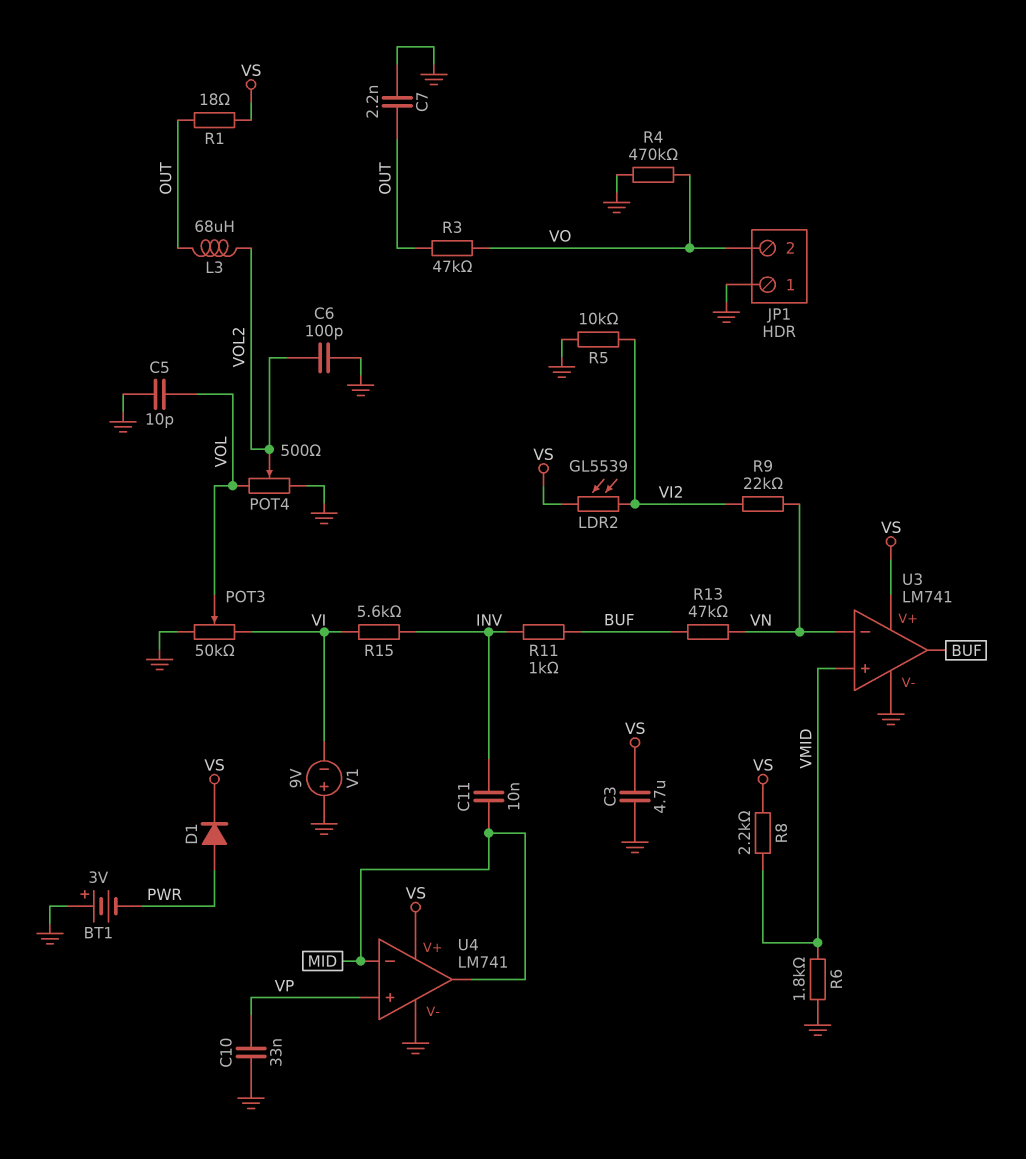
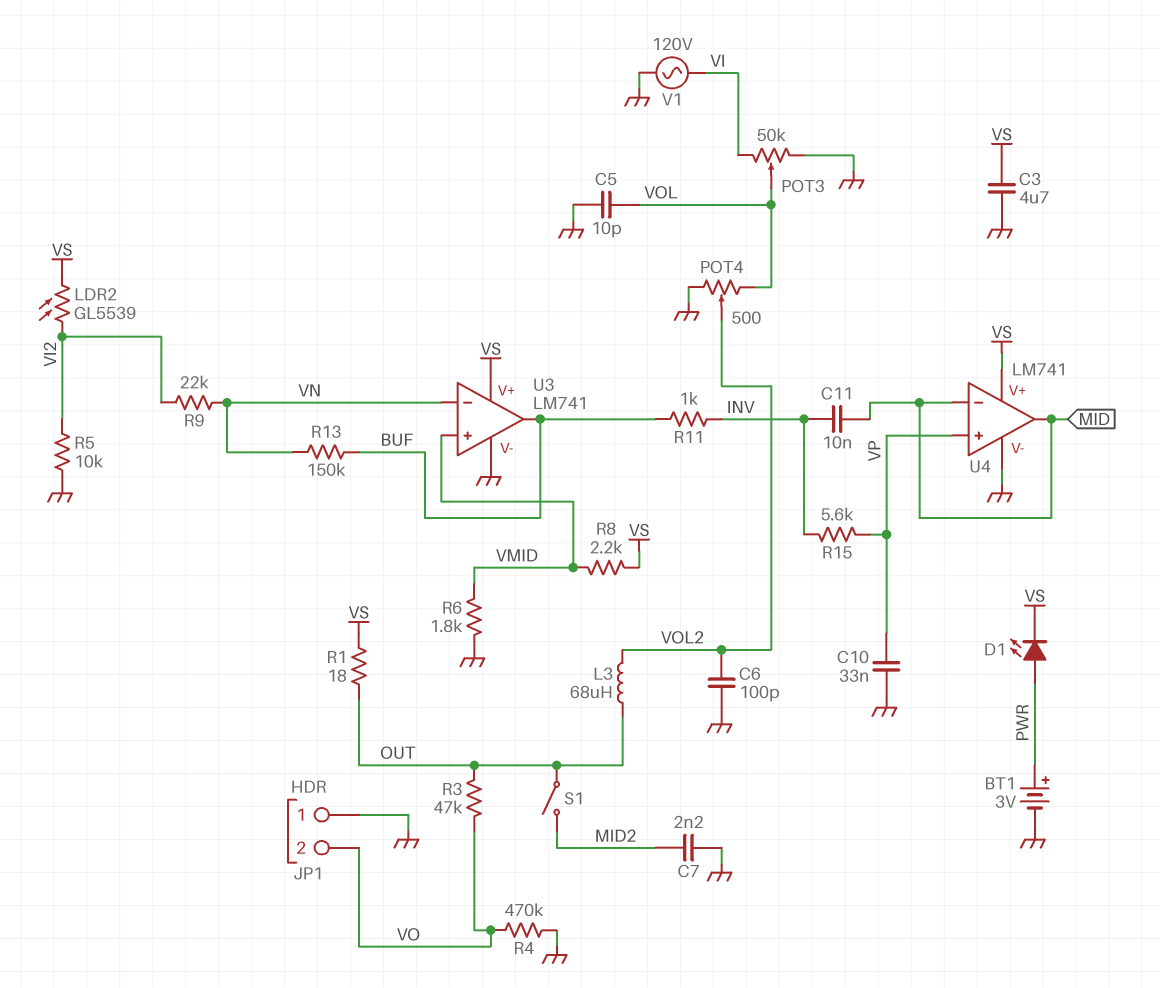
BT1: 3V (plus GND, minus PWR) -> 3V (plus PWR, minus GND)
C7: 2.2nF (GND, OUT) -> 2.2nF (GND, MID2)
D1: diode (A PWR, K VS) -> LED (A PWR, K VS)
R13: 47k (BUF, VN) -> 150k (BUF, VN)
R15: 5.6k (INV, VI) -> 5.6k (INV, VP)
S1: none -> switch (MID2, OUT)
V1: 9V (plus GND, minus VI) -> AC 120V (GND, VI)

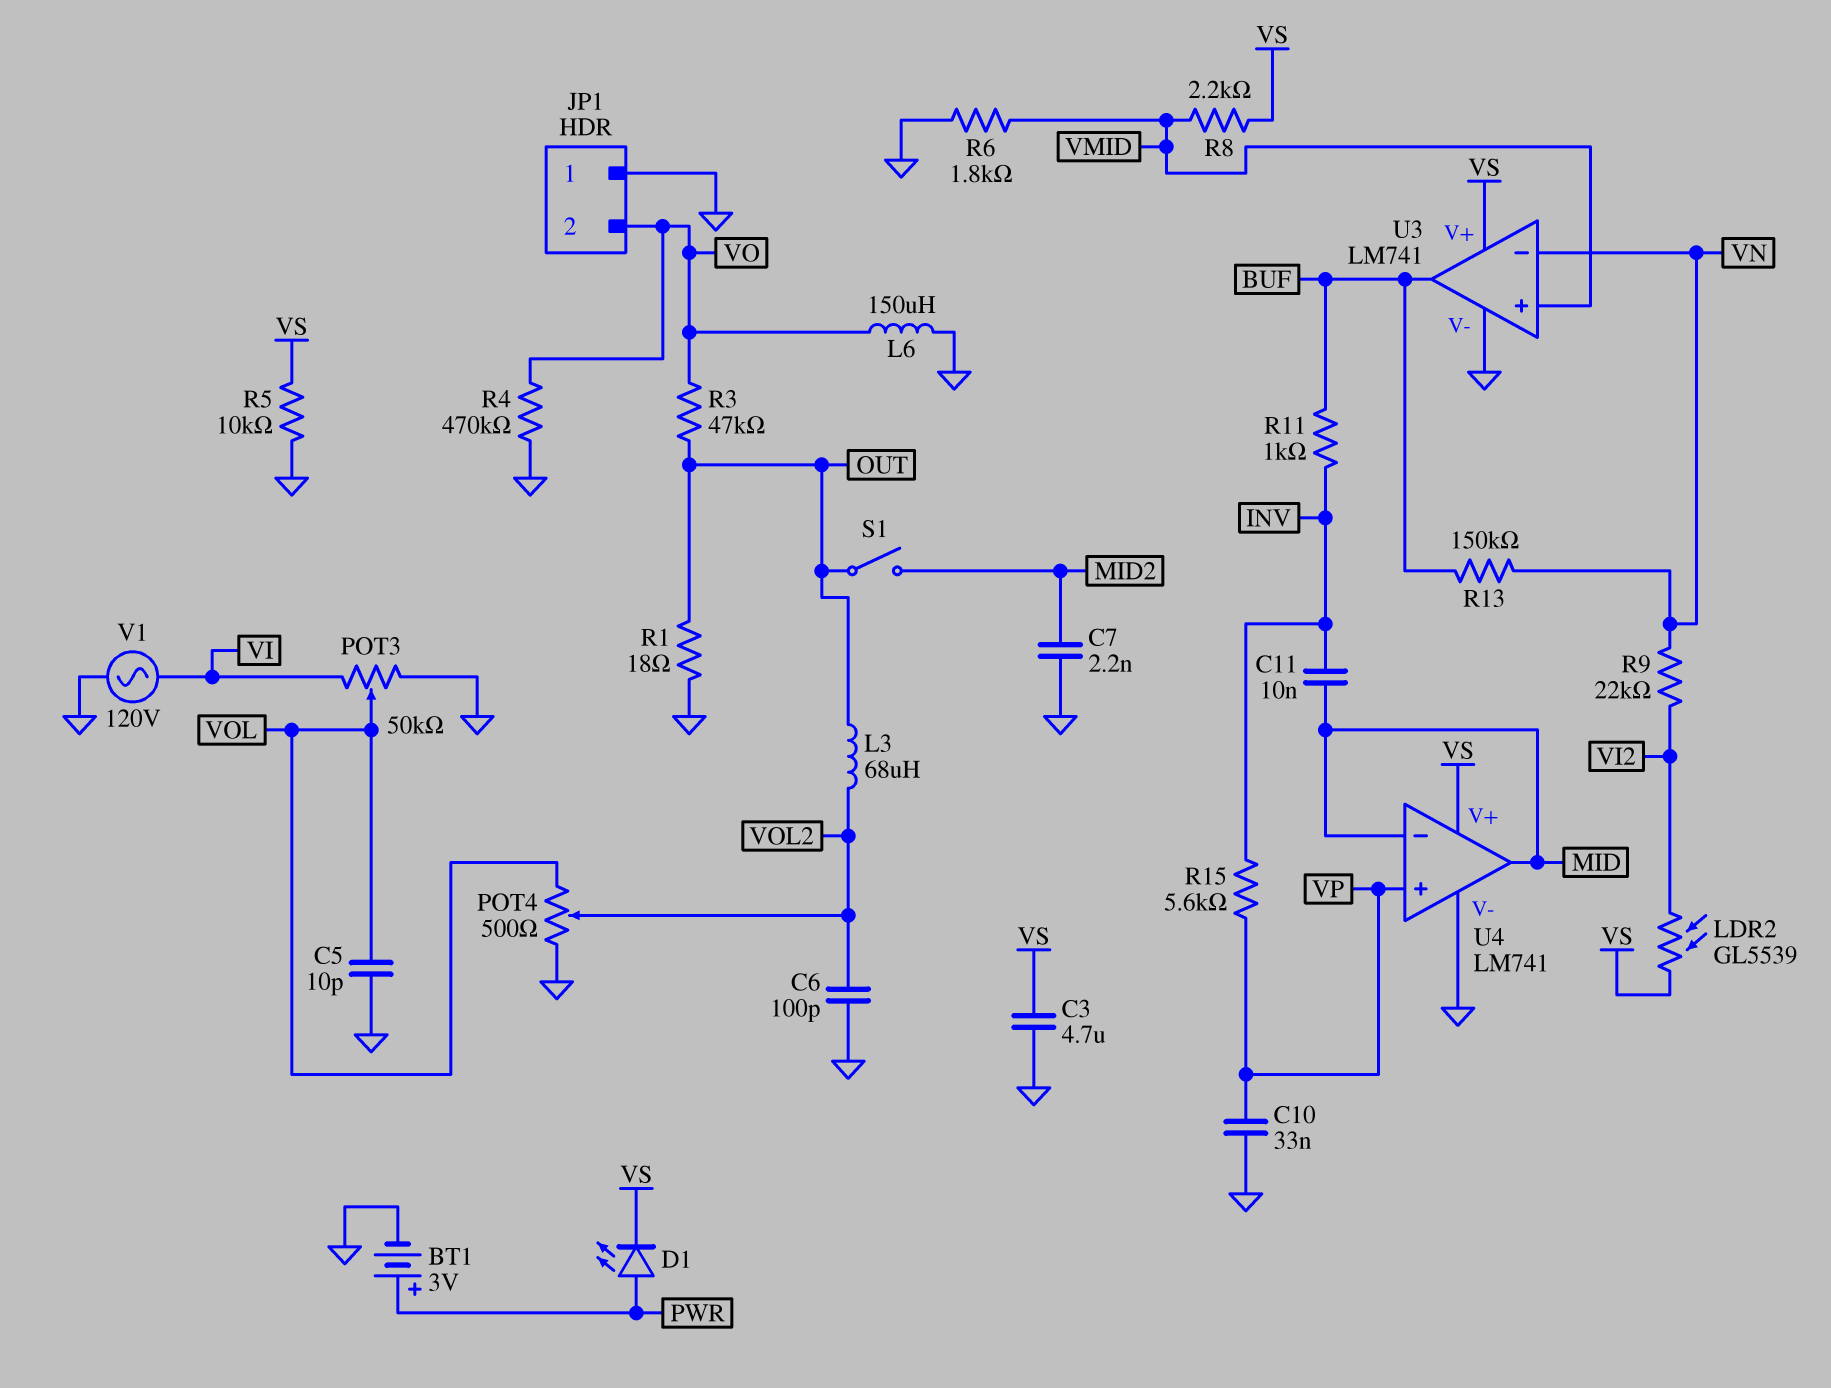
L6: none -> 150uH (GND, VO)
R1: 18 (OUT, VS) -> 18 (GND, OUT)
R5: 10k (GND, VI2) -> 10k (GND, VS)

